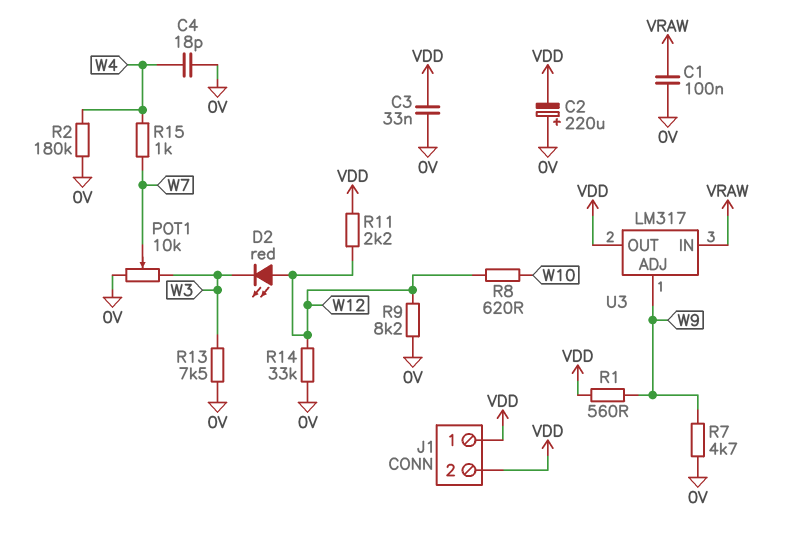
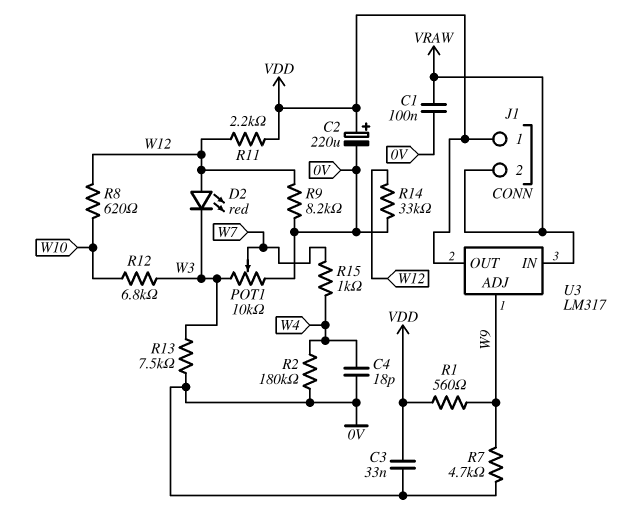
C2: 220uF (plus 0V, minus VDD) -> 220uF (plus VDD, minus 0V)
J1 pin 2: VDD -> VRAW
R12: none -> 6.8k (W3, W10)

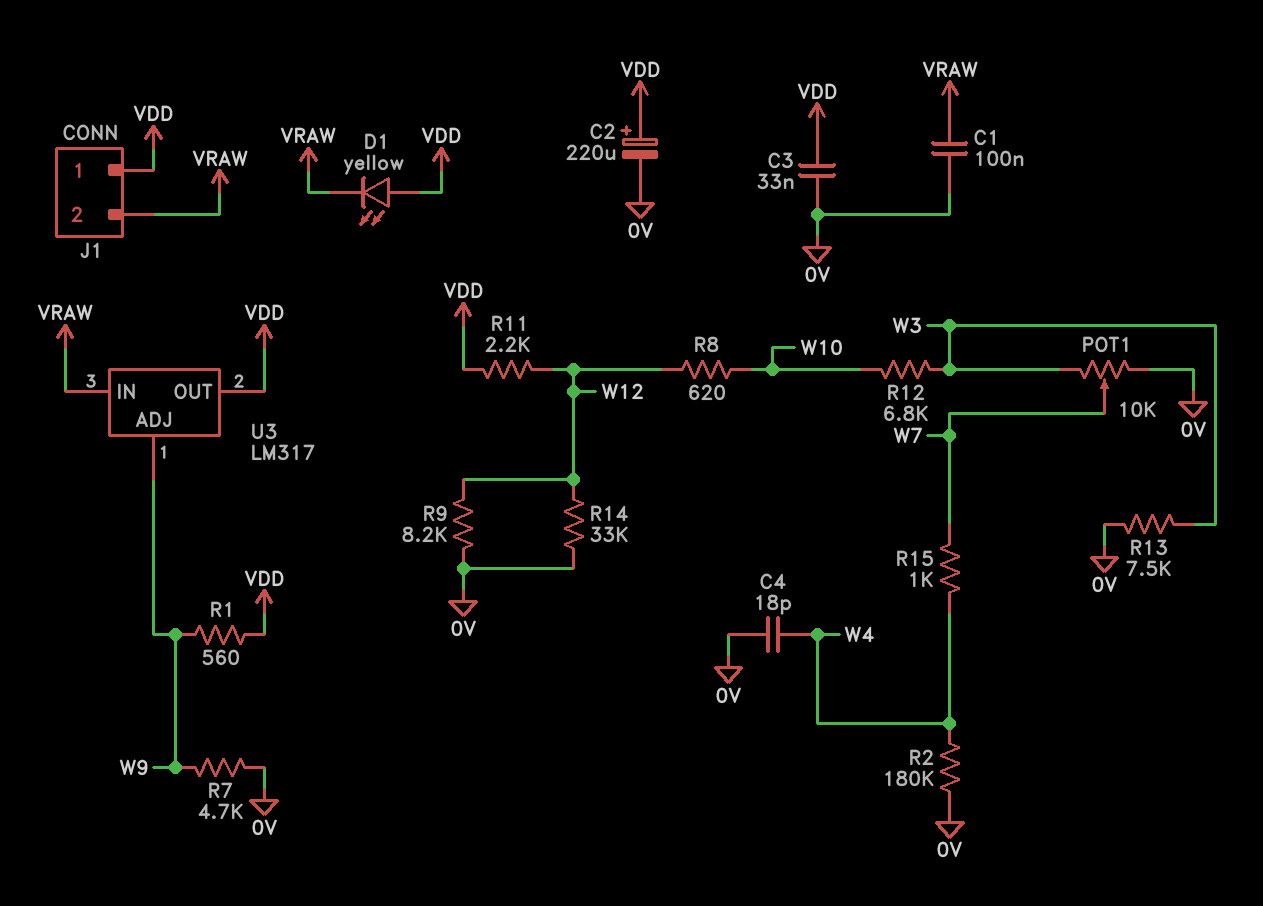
D1: none -> LED yellow (A VDD, K VRAW)
D2: LED red (A W12, K W3) -> none

